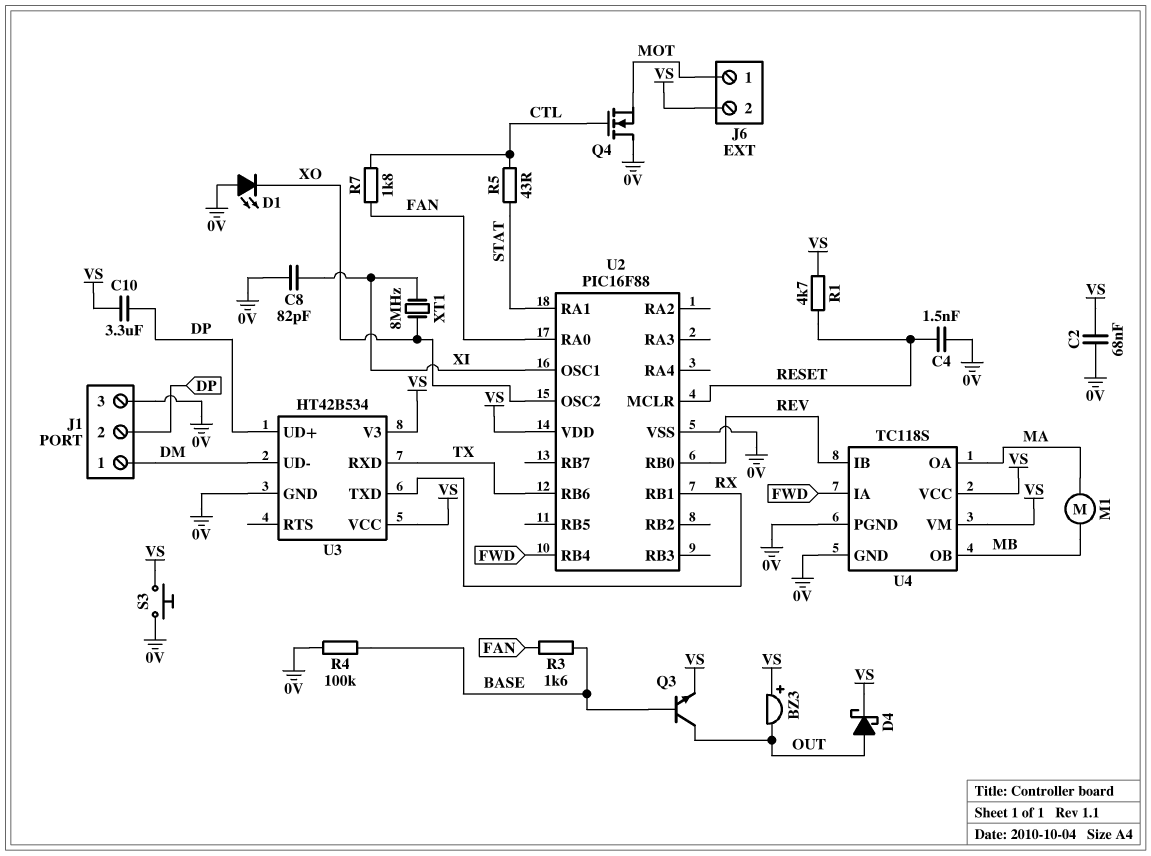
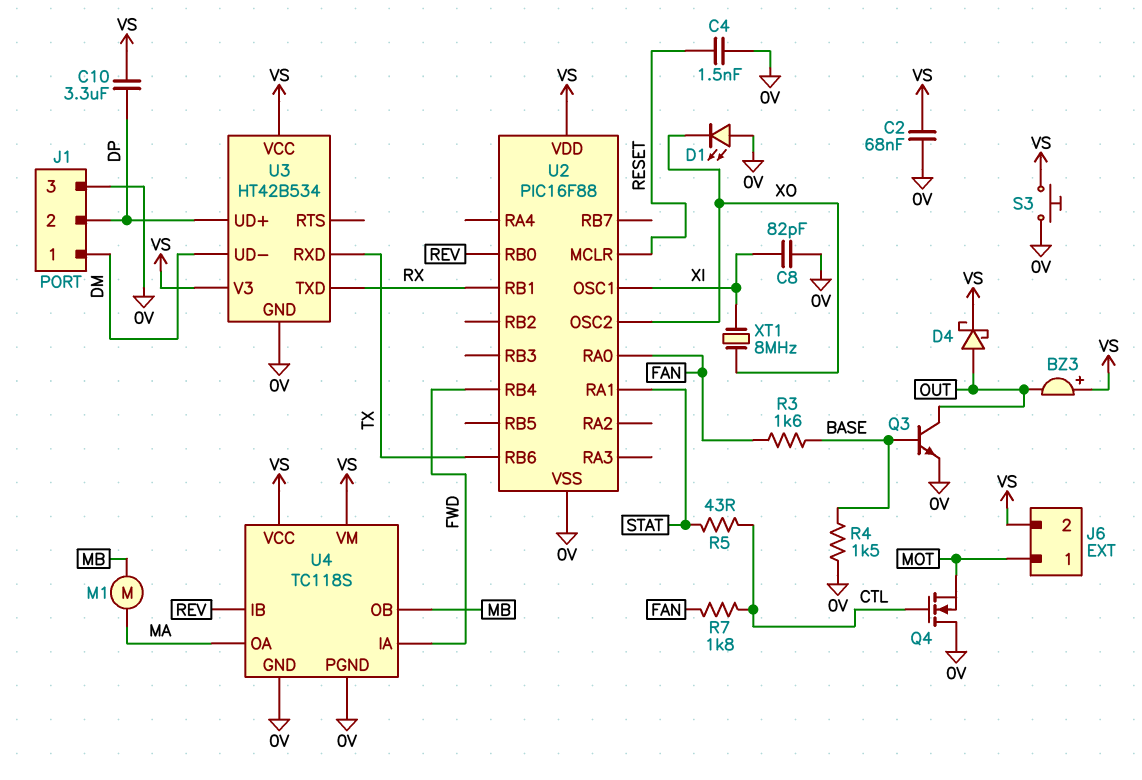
Q3: NPN (B BASE, C OUT, E VS) -> NPN (B BASE, C OUT, E 0V)
R1: 4.7k (RESET, VS) -> none
R4: 100k (0V, BASE) -> 1.5k (0V, BASE)

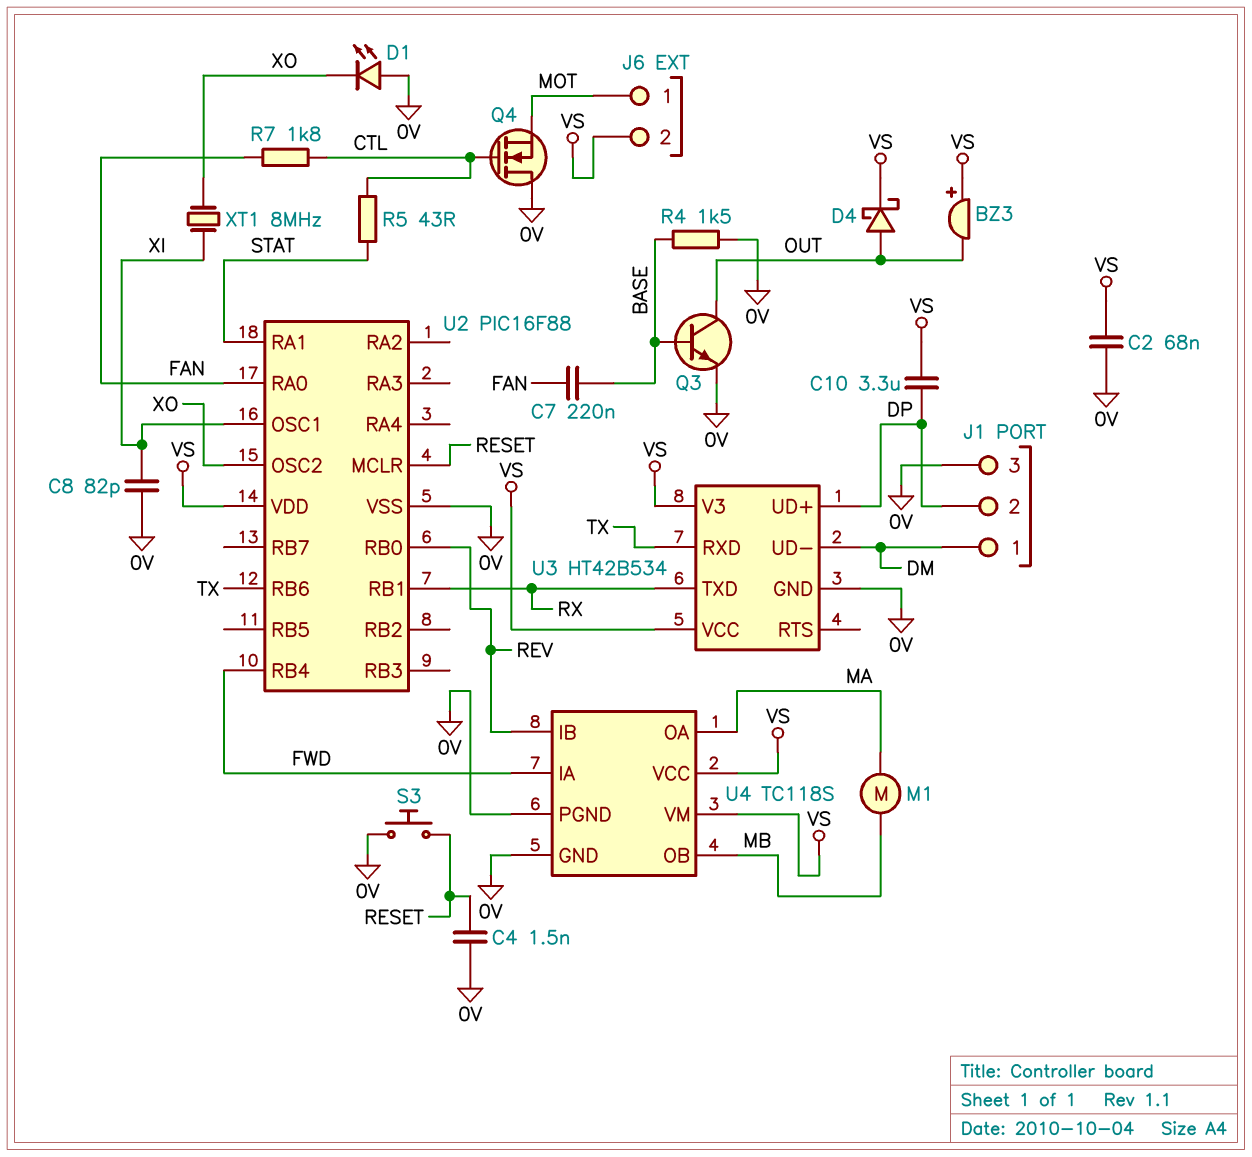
C7: none -> 220nF (BASE, FAN)
R3: 1.6k (BASE, FAN) -> none
S3: button (0V, VS) -> button (0V, RESET)

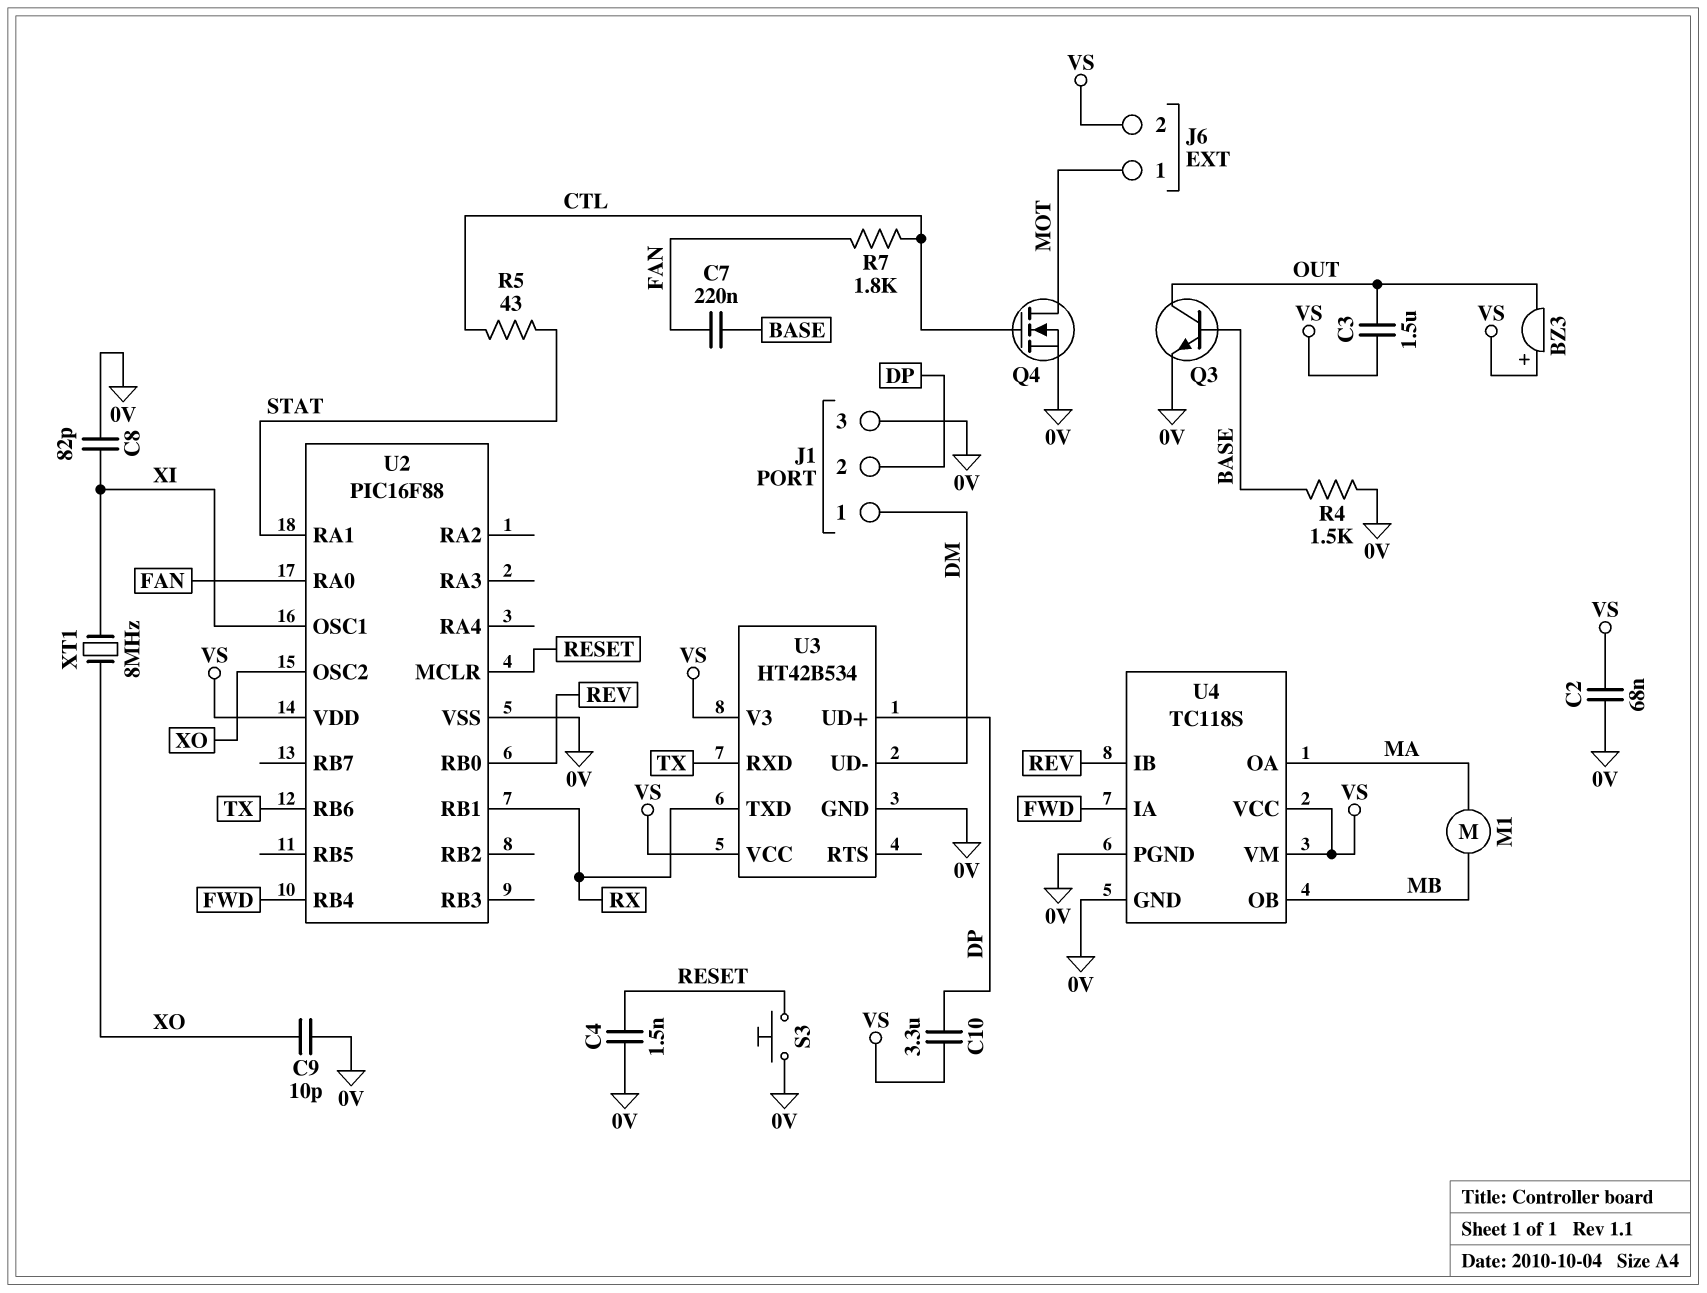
C3: none -> 1.5uF (OUT, VS)
C9: none -> 10pF (0V, XO)
D1: LED (A 0V, K XO) -> none
D4: schottky (A OUT, K VS) -> none
Q4: NMOS (G CTL, D 0V, S MOT) -> NMOS (G CTL, D MOT, S 0V)

